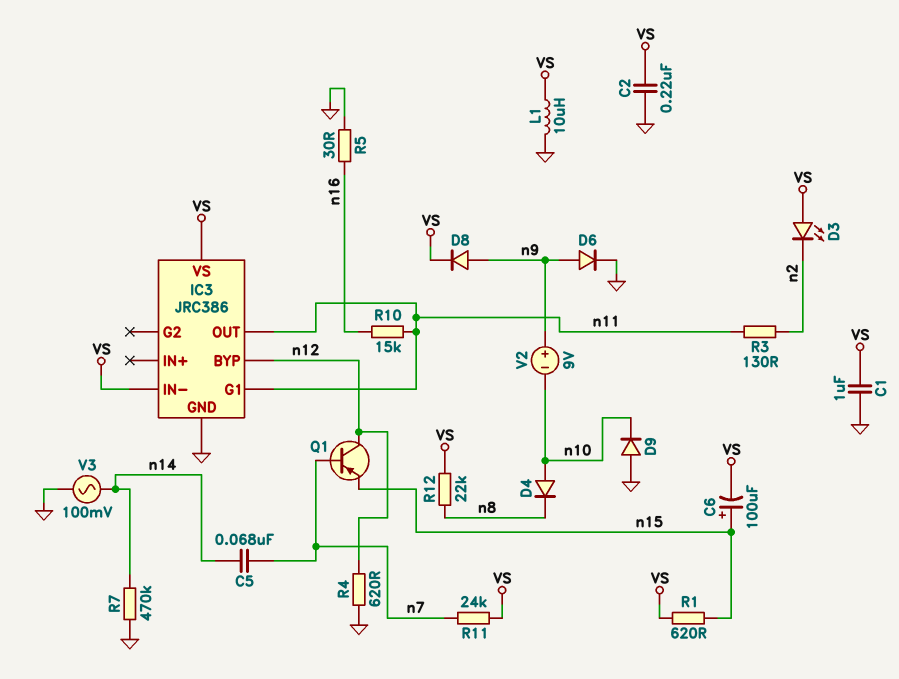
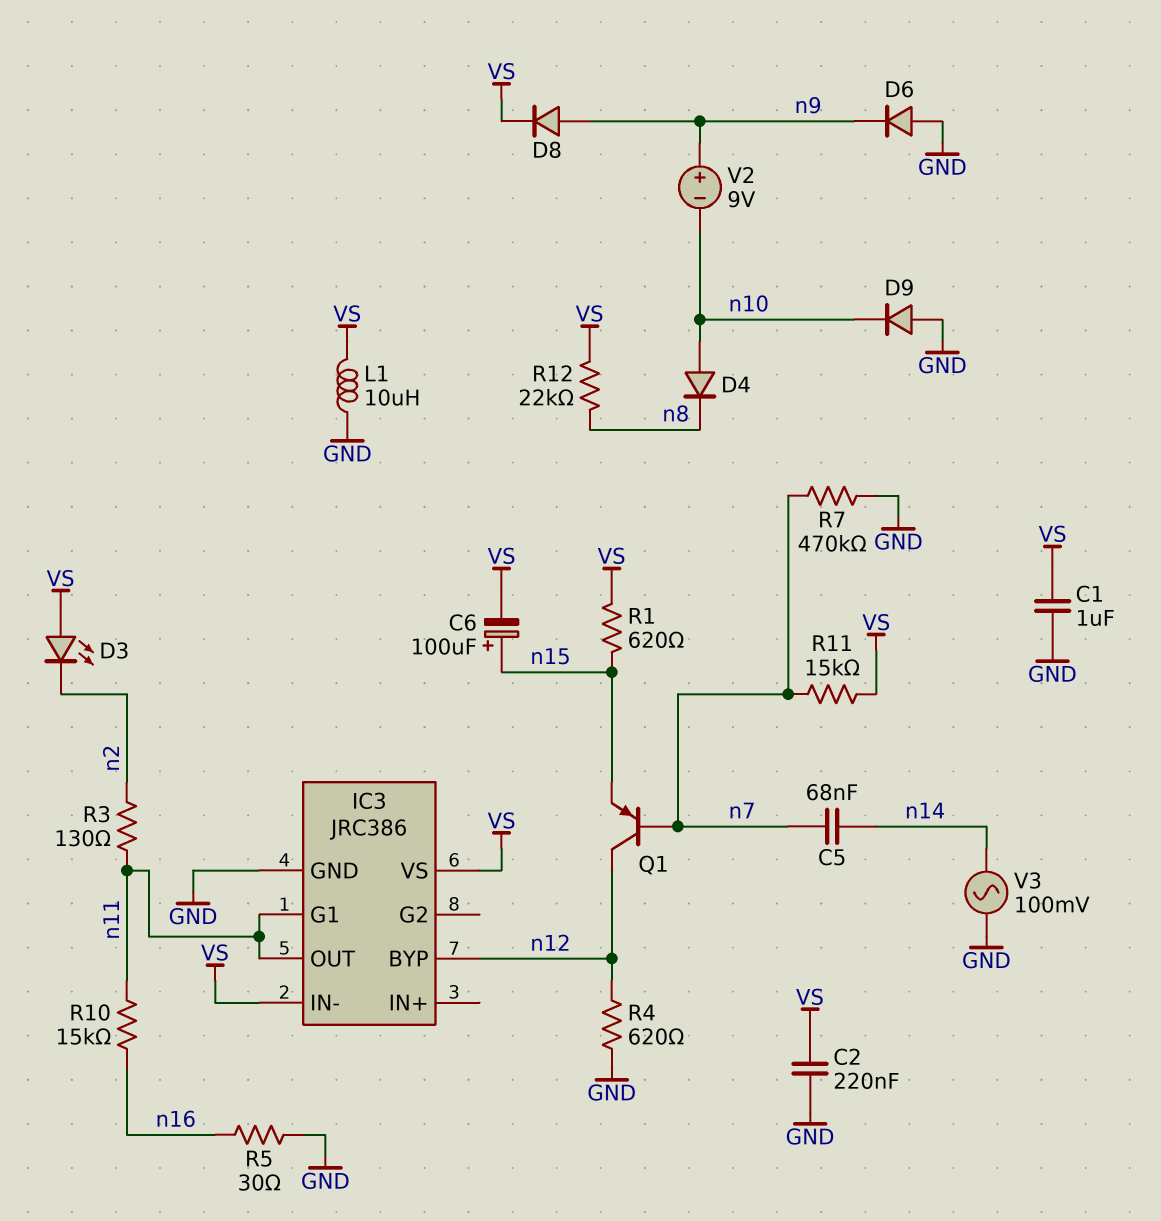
D6: diode (A n9, K GND) -> diode (A GND, K n9)
R7: 470k (GND, n14) -> 470k (GND, n7)
R11: 24k (VS, n7) -> 15k (VS, n7)

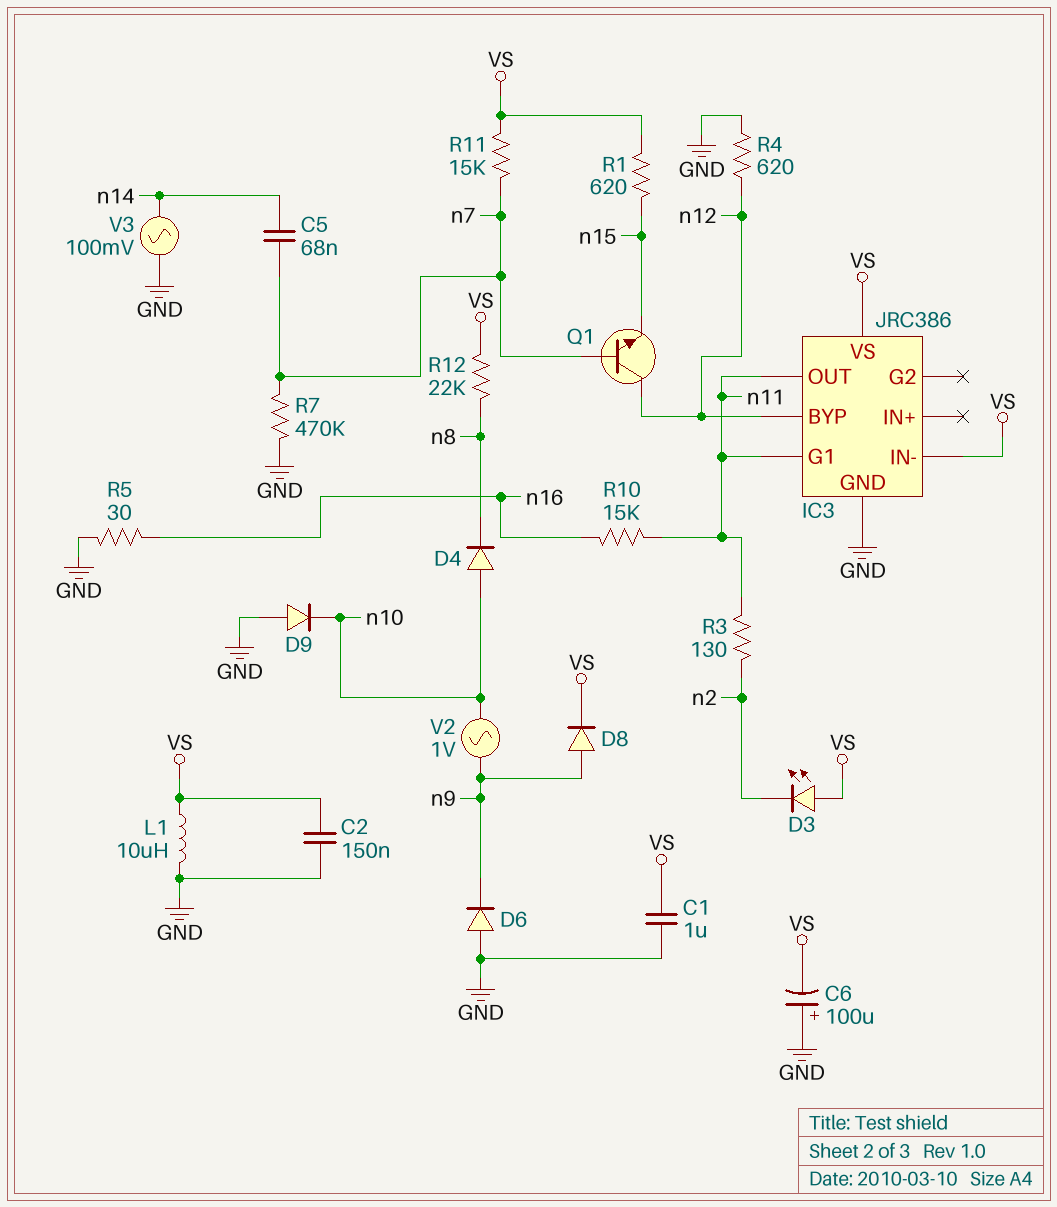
C2: 220nF (GND, VS) -> 150nF (GND, VS)
C6: 100uF (plus n15, minus VS) -> 100uF (plus GND, minus VS)
Q1: PNP (B n7, C n12, E n15) -> NPN (B n7, C n12, E n15)
V2: 9V (plus n9, minus n10) -> AC 1V (n9, n10)

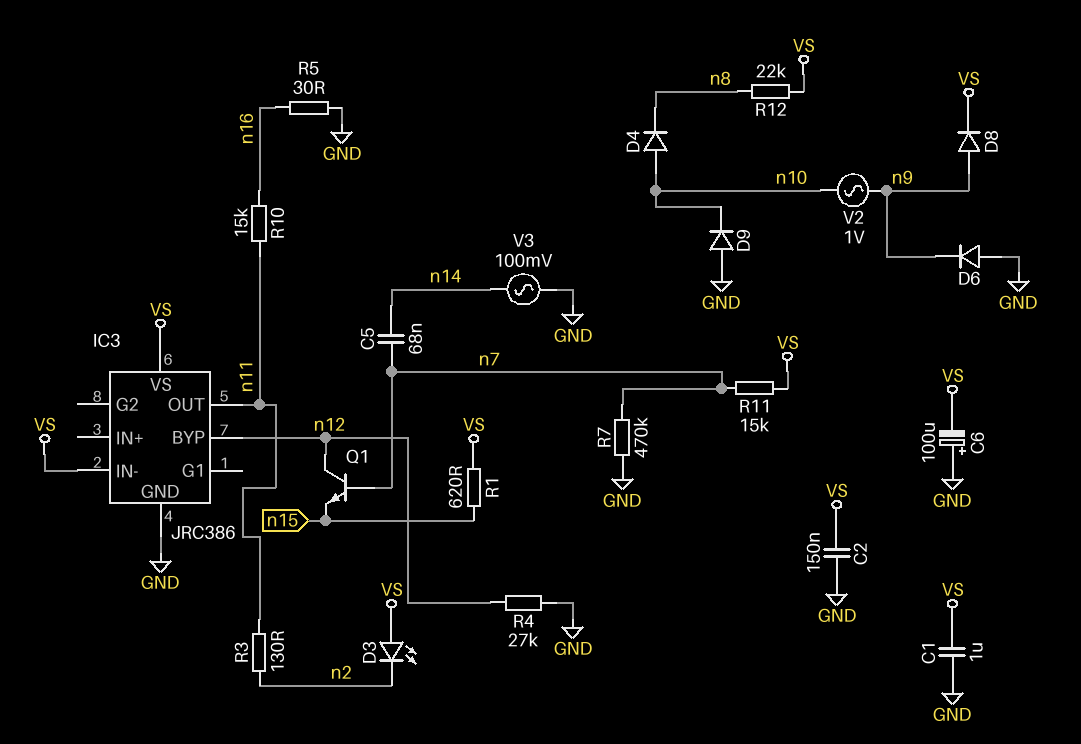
IC3 pin G1: n11 -> none
L1: 10uH (GND, VS) -> none
R4: 620 (GND, n12) -> 27k (GND, n12)

